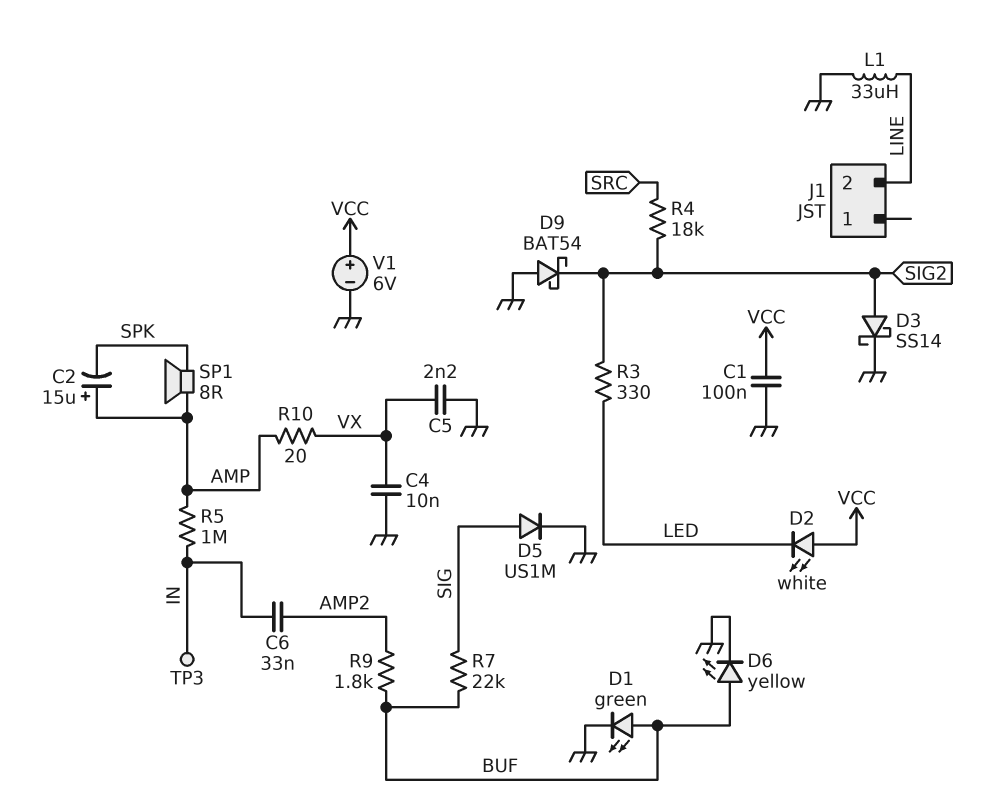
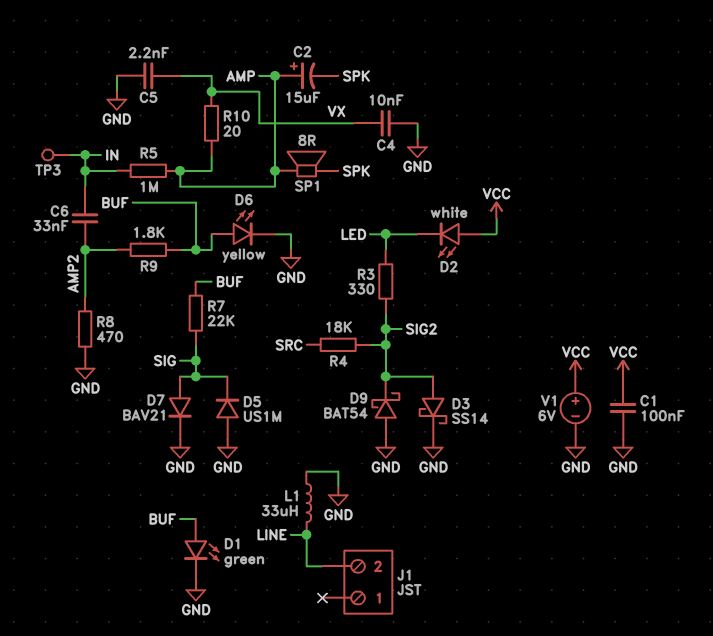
D5: diode US1M (A SIG, K GND) -> diode US1M (A GND, K SIG)
D7: none -> diode BAV21 (A SIG, K GND)
R8: none -> 470 (AMP2, GND)

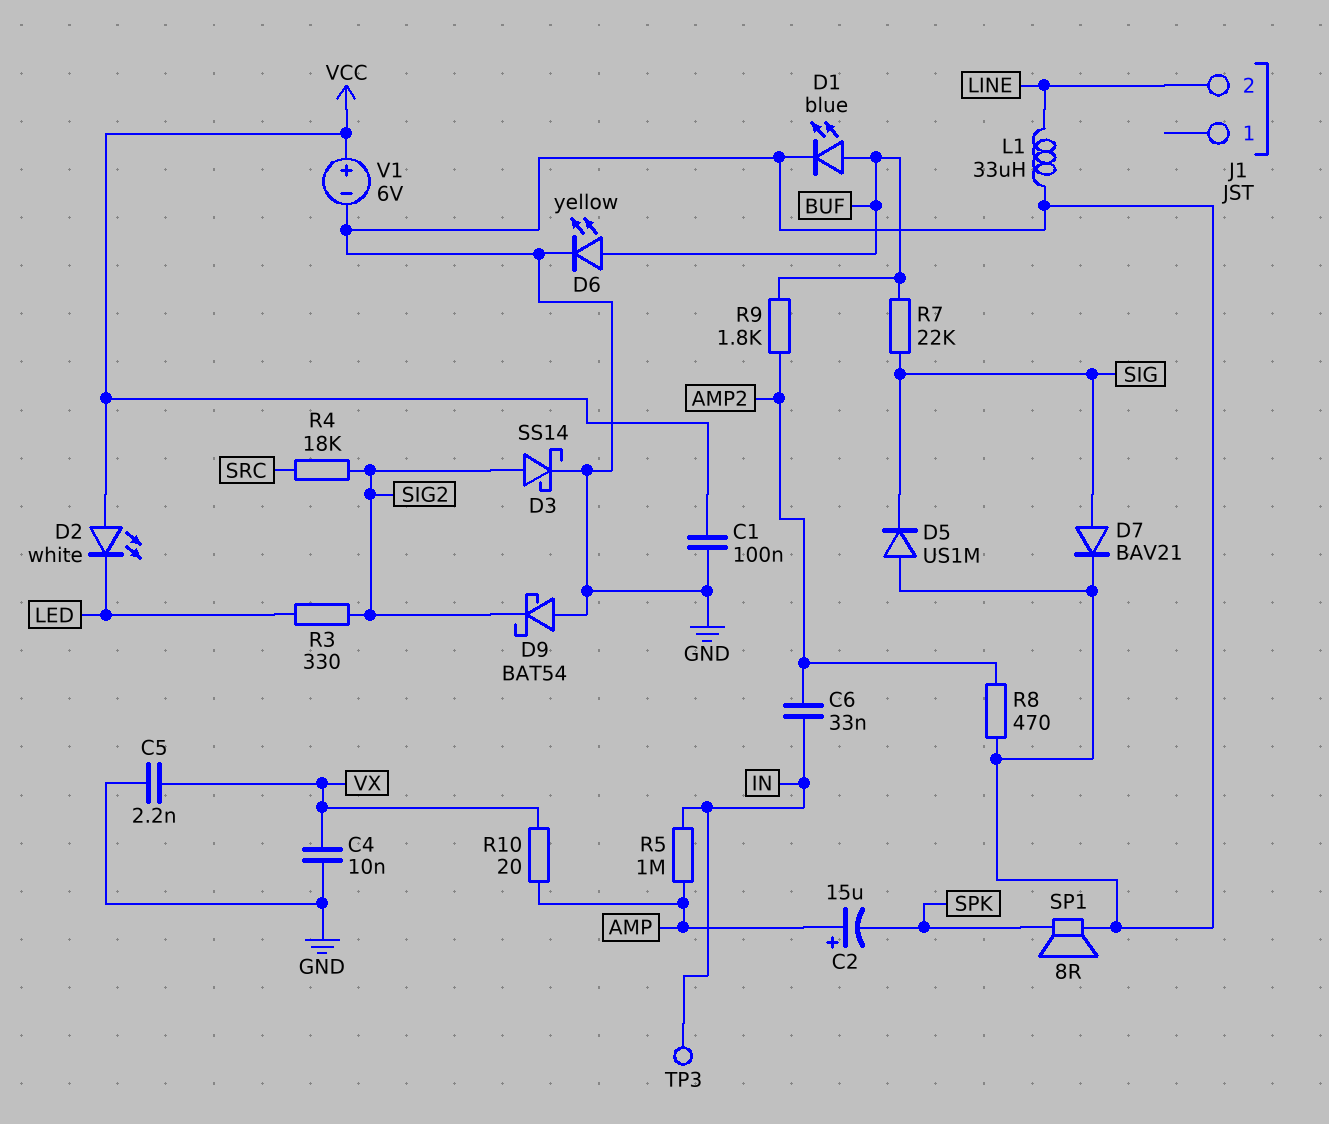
D1: LED green (A BUF, K GND) -> LED blue (A BUF, K GND)
SP1: speaker 8R (AMP, SPK) -> speaker 8R (GND, SPK)

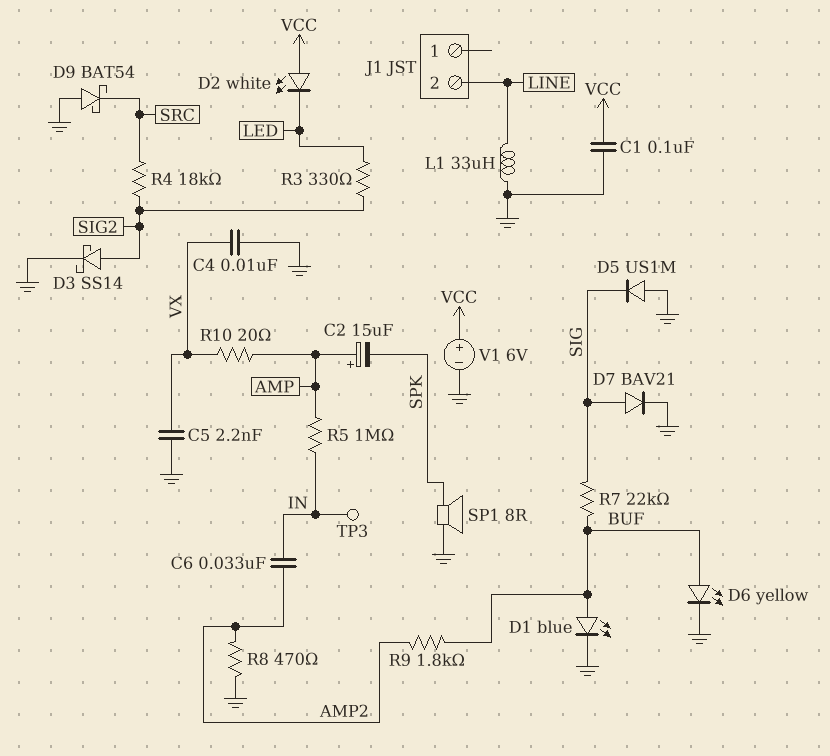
D9: schottky BAT54 (A GND, K SIG2) -> schottky BAT54 (A GND, K SRC)

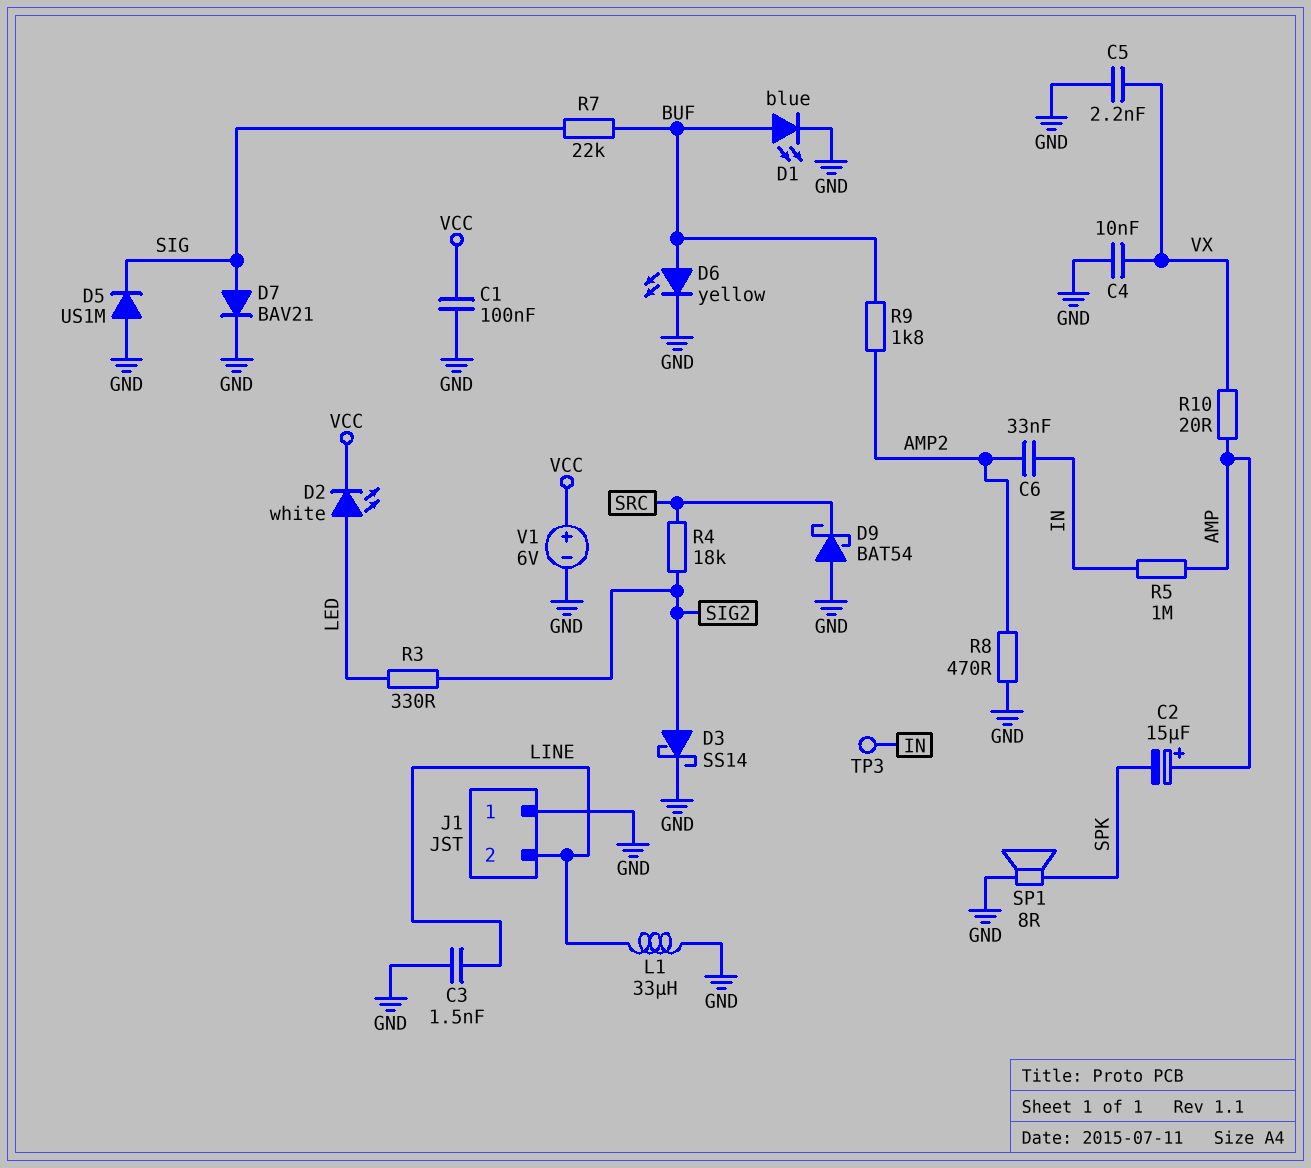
C3: none -> 1.5nF (GND, LINE)
D2: LED white (A VCC, K LED) -> LED white (A LED, K VCC)
J1 pin 1: none -> GND

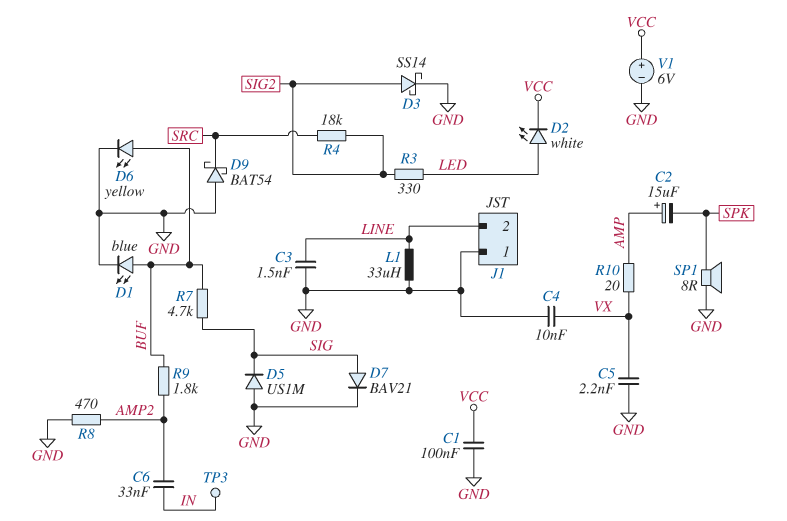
R5: 1M (AMP, IN) -> none
R7: 22k (BUF, SIG) -> 4.7k (BUF, SIG)

